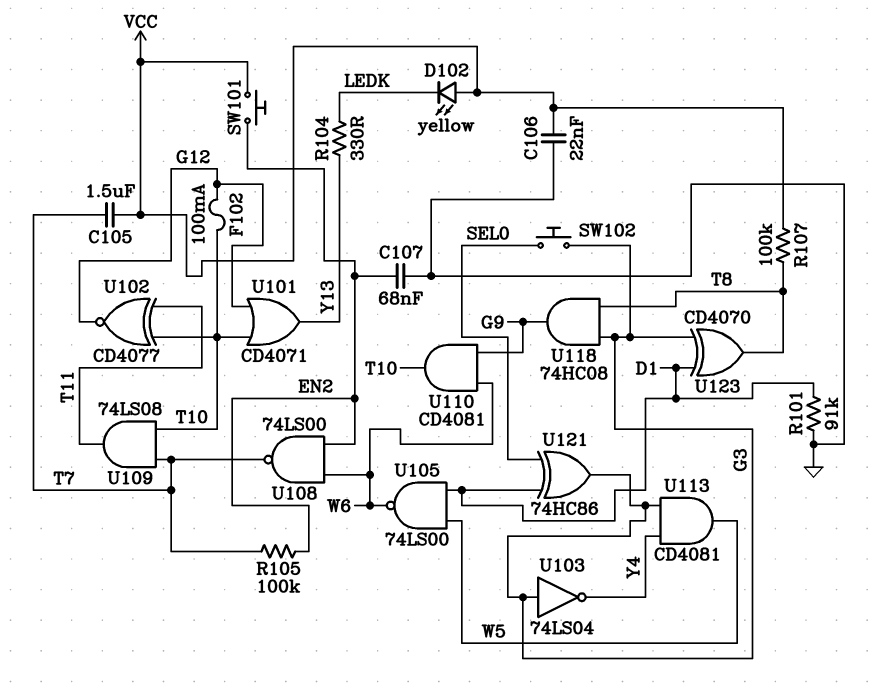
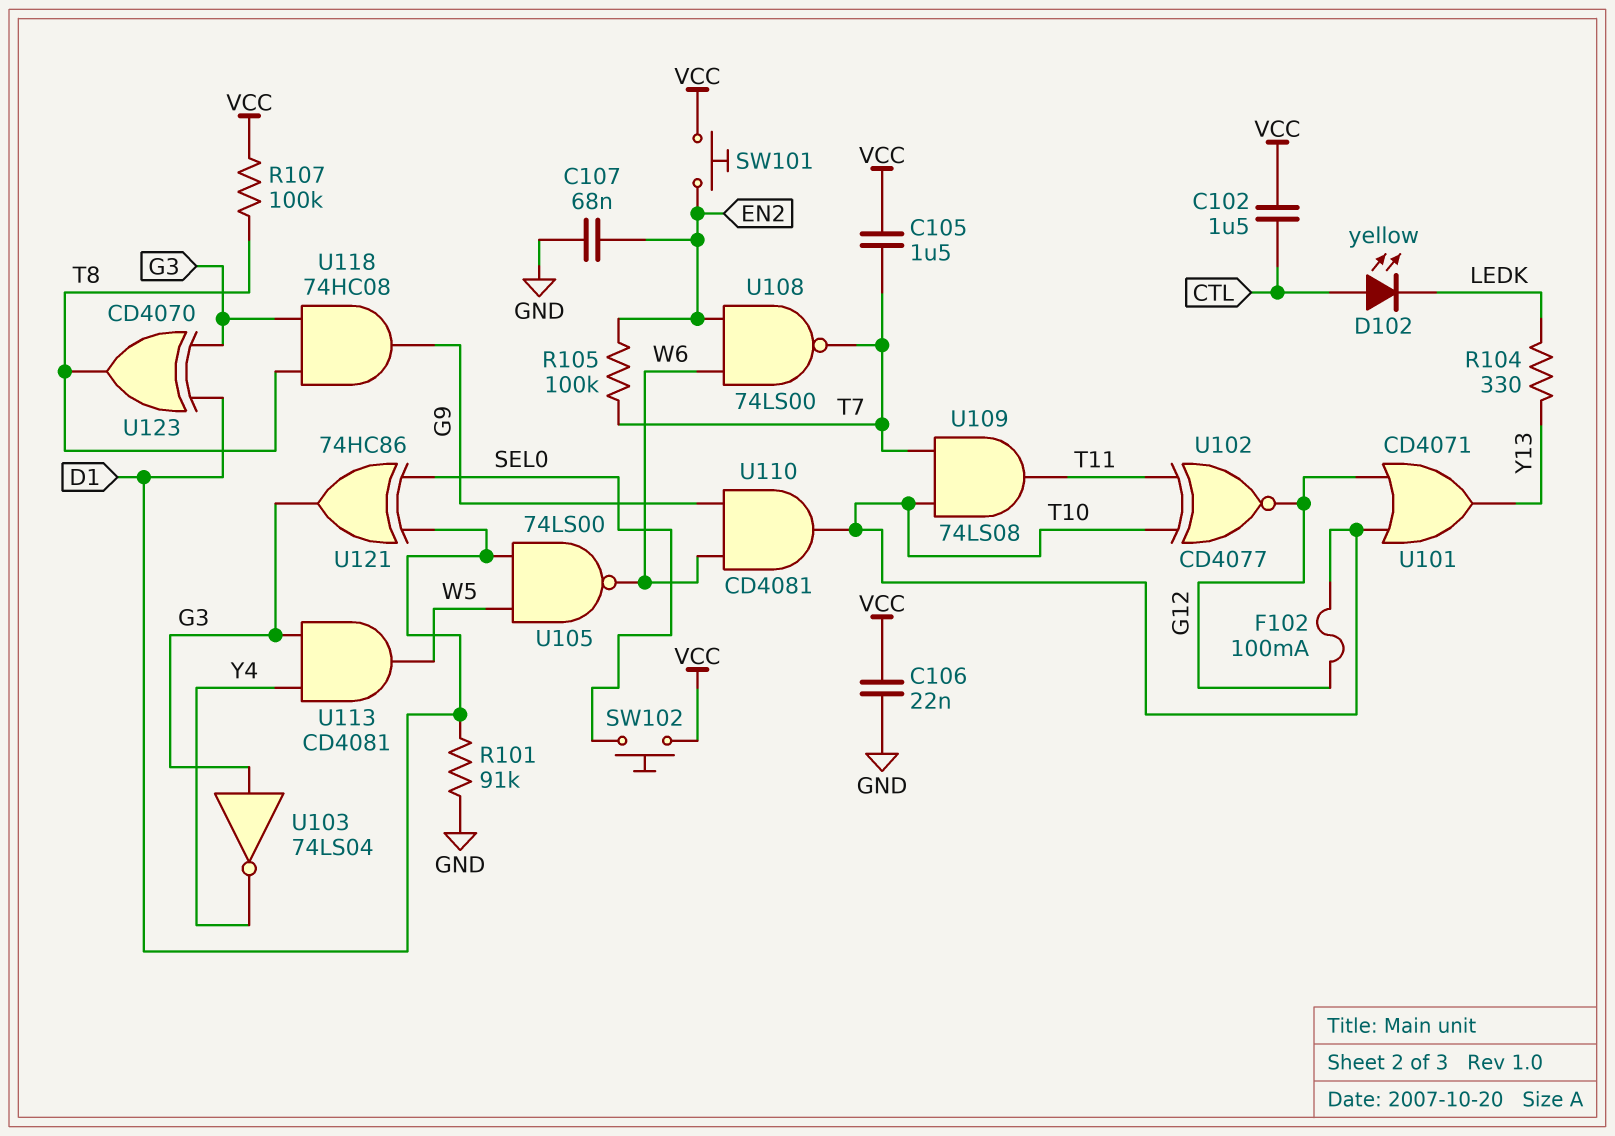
C102: none -> 1.5uF (CTL, VCC)
D102: LED yellow (A VCC, K LEDK) -> LED yellow (A CTL, K LEDK)
SW102: button (G3, SEL0) -> button (SEL0, VCC)

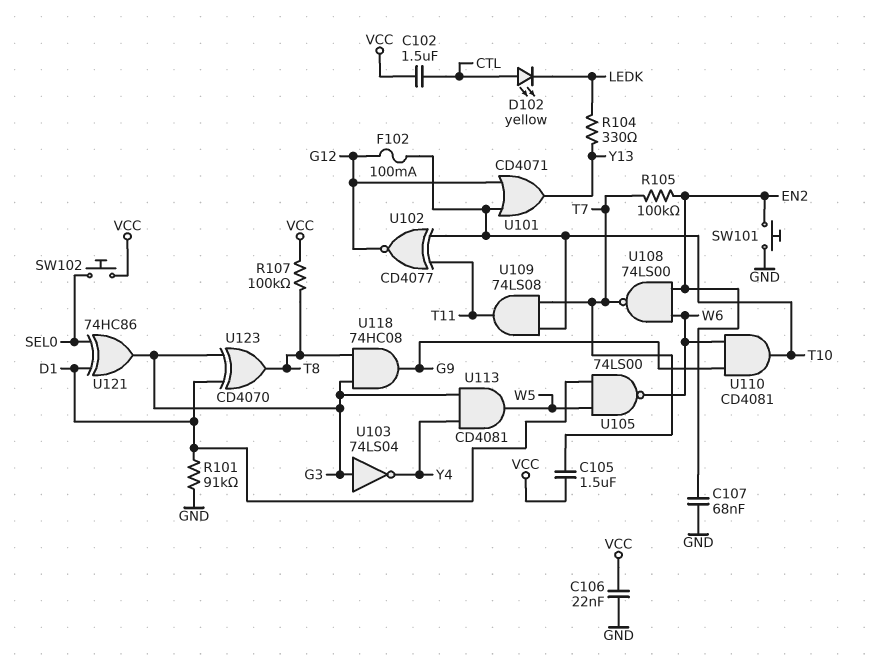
SW101: button (EN2, VCC) -> button (EN2, GND)

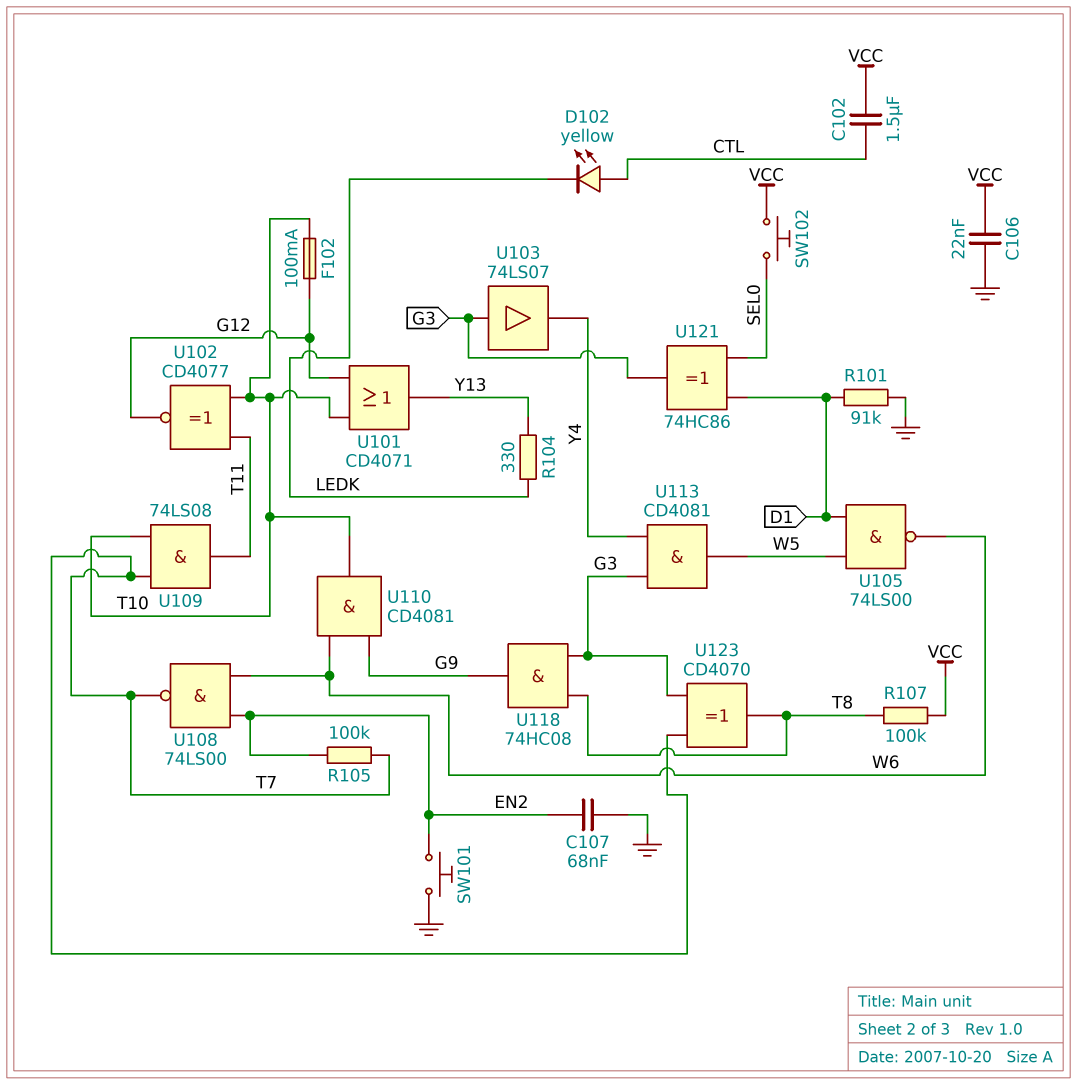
C105: 1.5uF (T7, VCC) -> none
U103: NOT 74LS04 (in G3, out Y4) -> buffer 74LS07 (in G3, out Y4)
U123: XOR CD4070 (in D1, in G3, out T8) -> XOR CD4070 (in G3, in T7, out T8)

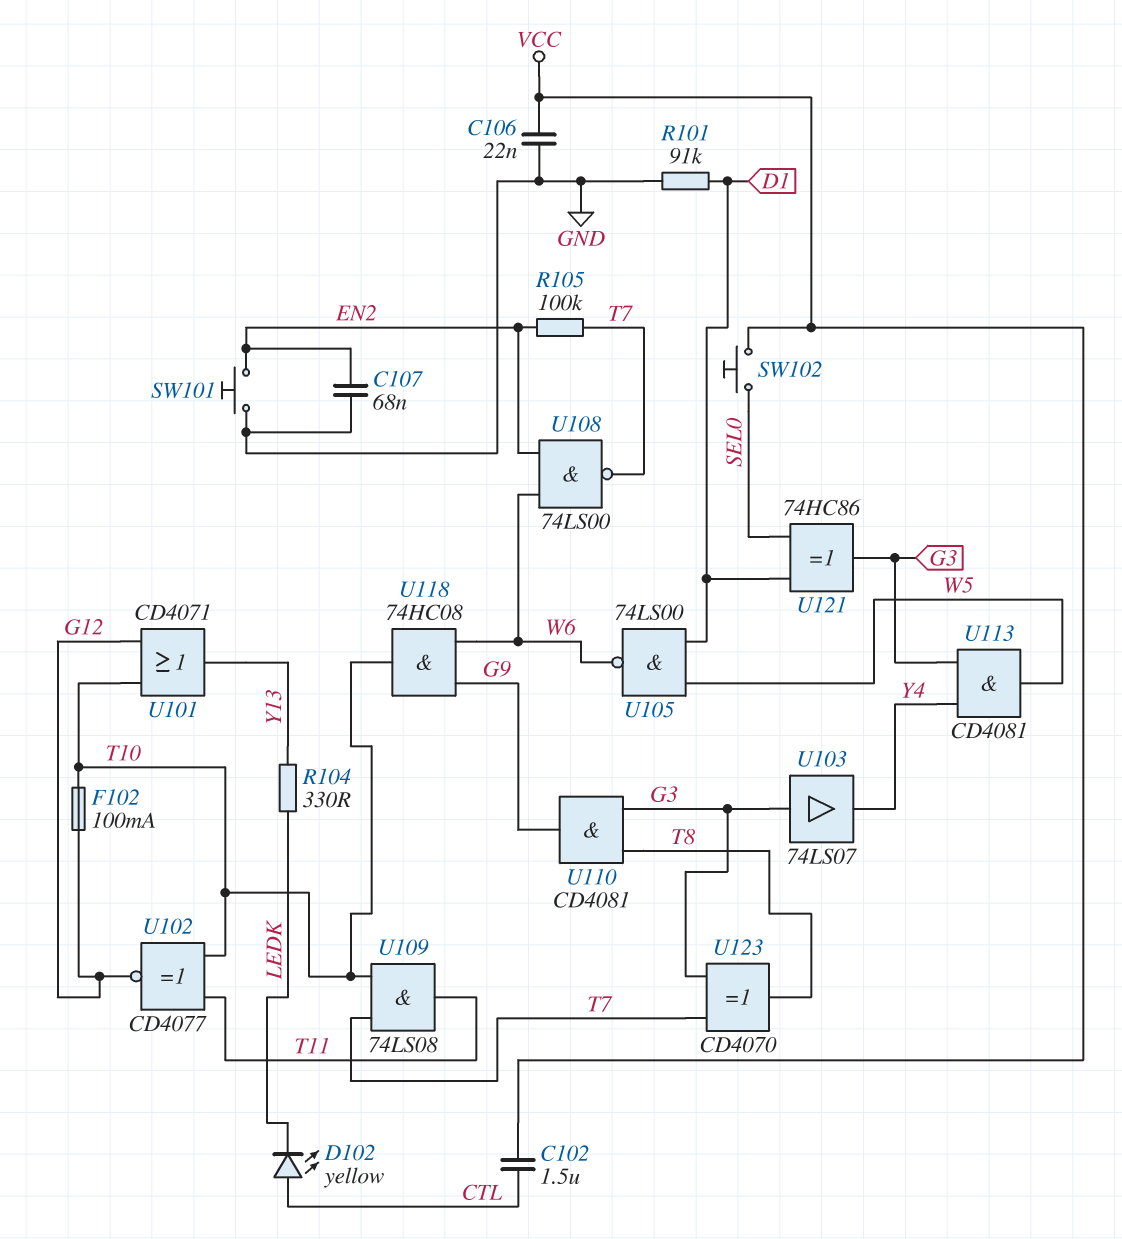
R107: 100k (T8, VCC) -> none
U110: AND CD4081 (in G9, in W6, out T10) -> AND CD4081 (in G3, in T8, out G9)
U118: AND 74HC08 (in G3, in T8, out G9) -> AND 74HC08 (in G9, in W6, out T10)

